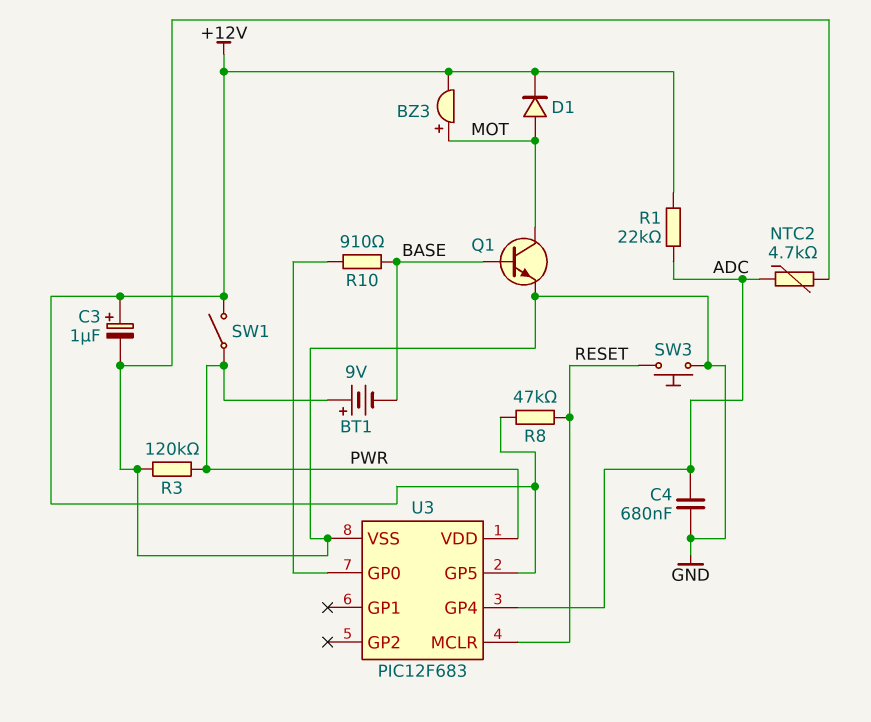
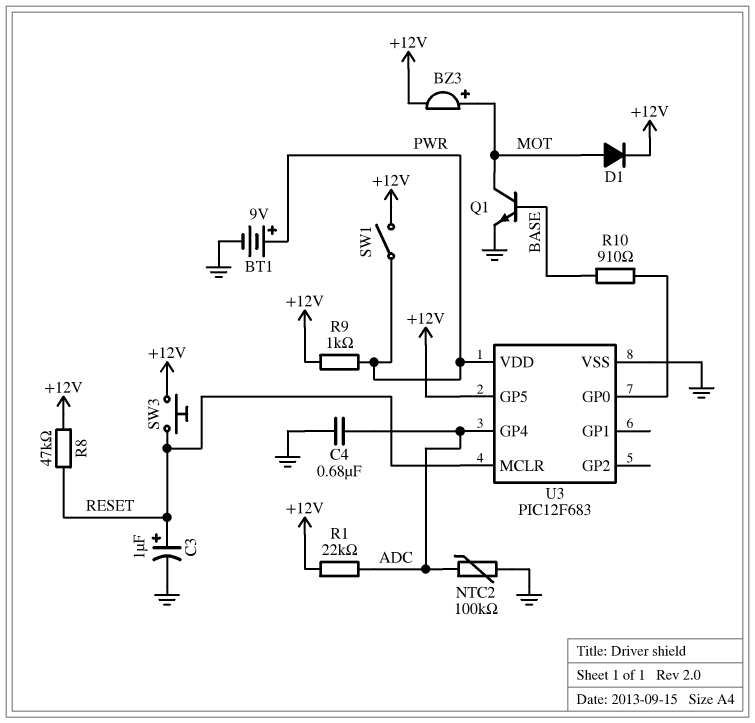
BT1: 9V (plus PWR, minus BASE) -> 9V (plus PWR, minus GND)
C3: 1uF (plus +12V, minus GND) -> 1uF (plus RESET, minus GND)
NTC2: 4.7k (ADC, GND) -> 100k (ADC, GND)
R3: 120k (GND, PWR) -> none
R9: none -> 1k (+12V, PWR)
SW3: button (GND, RESET) -> button (+12V, RESET)

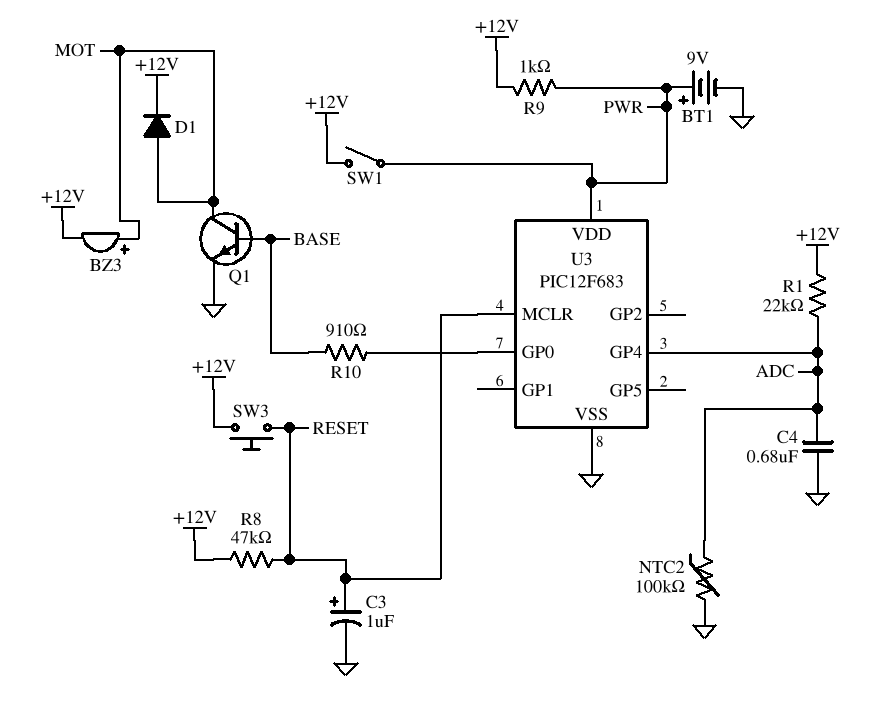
U3 pin GP5: +12V -> none

